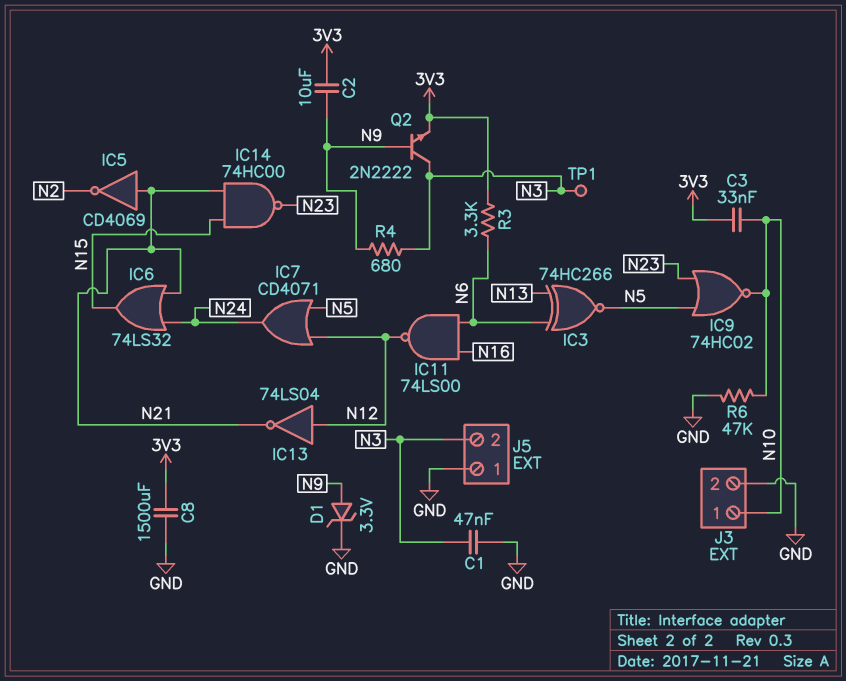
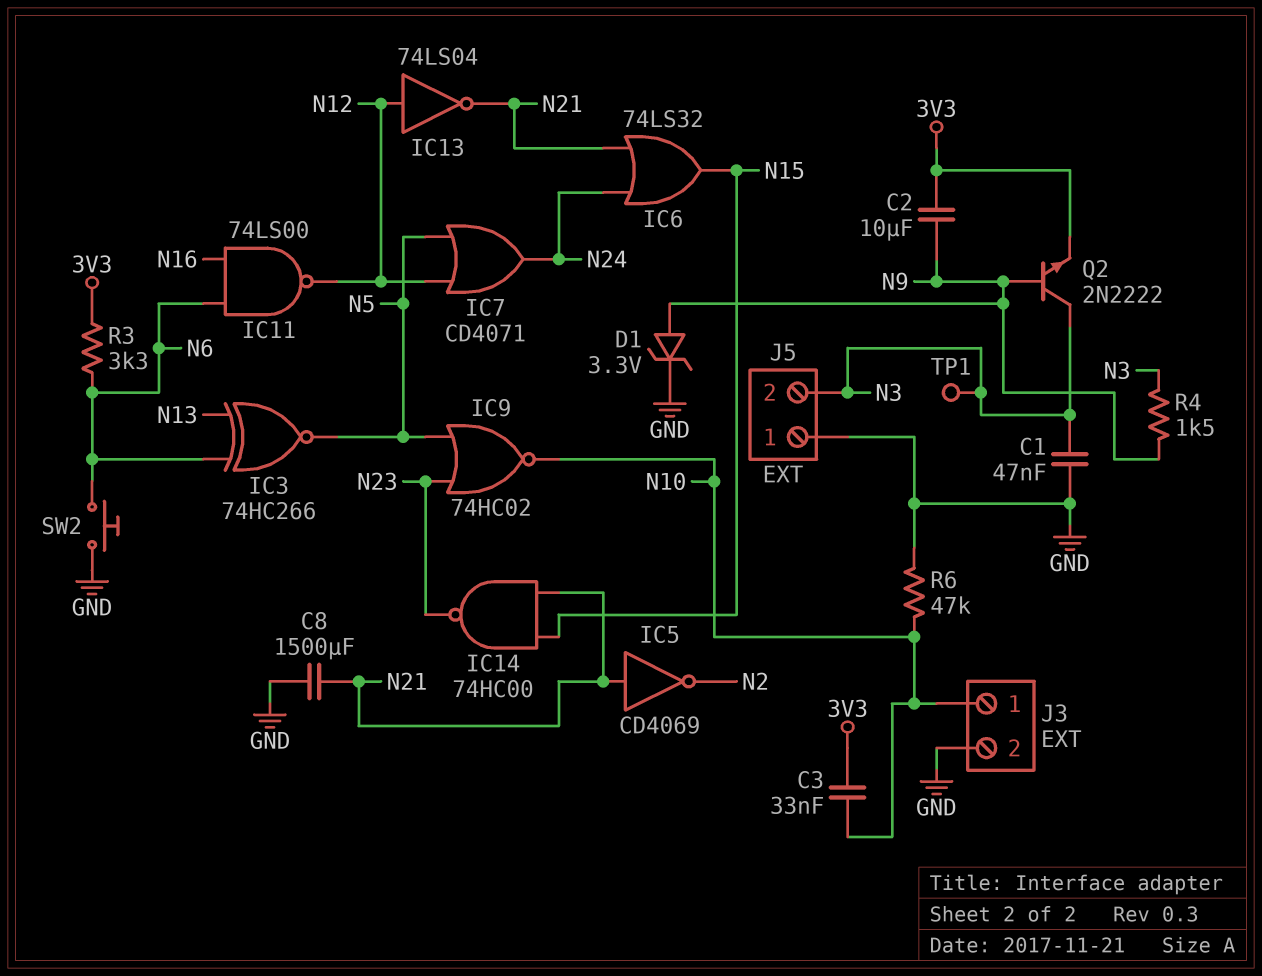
C8: 1500uF (3V3, GND) -> 1500uF (GND, N21)
R4: 680 (N3, N9) -> 1.5k (N3, N9)
SW2: none -> button (GND, N6)

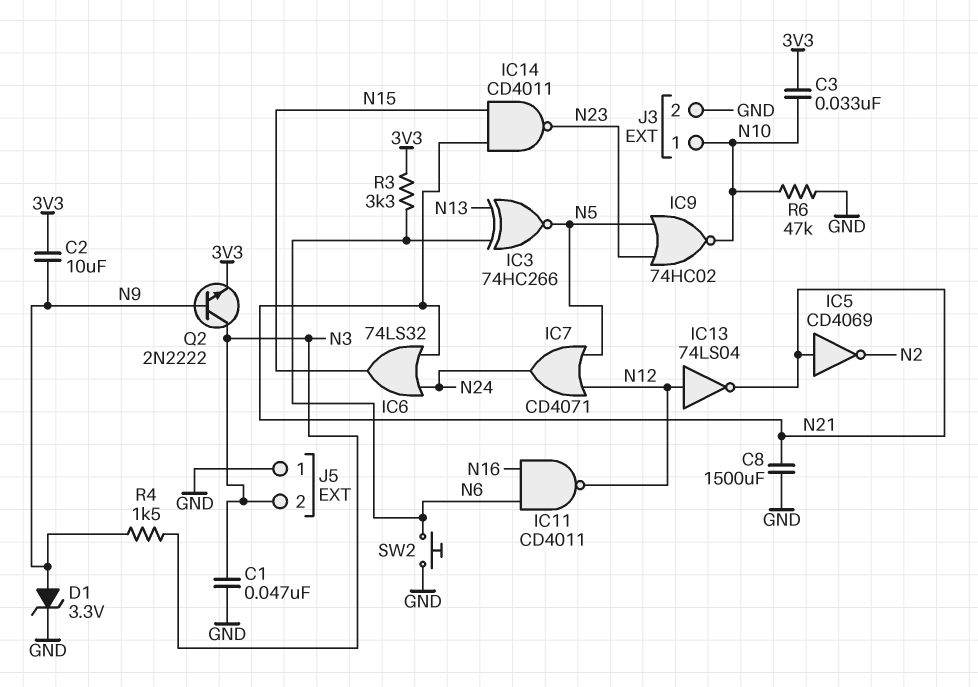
IC11: NAND 74LS00 (in N6, in N16, out N12) -> NAND CD4011 (in N6, in N16, out N12)
IC14: NAND 74HC00 (in N15, in N21, out N23) -> NAND CD4011 (in N15, in N21, out N23)
TP1: test point (N3) -> none

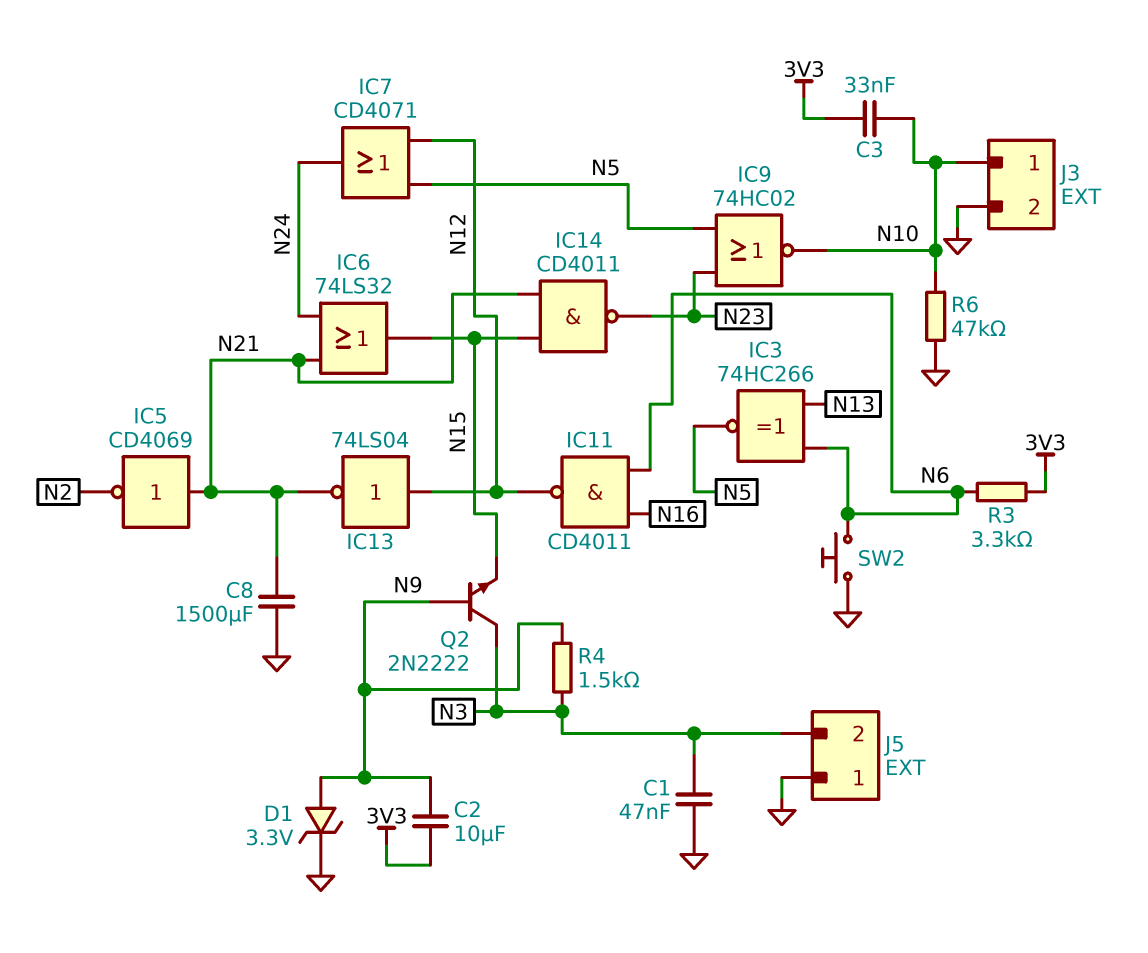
Q2: NPN 2N2222 (B N9, C N3, E 3V3) -> NPN 2N2222 (B N9, C N3, E N15)

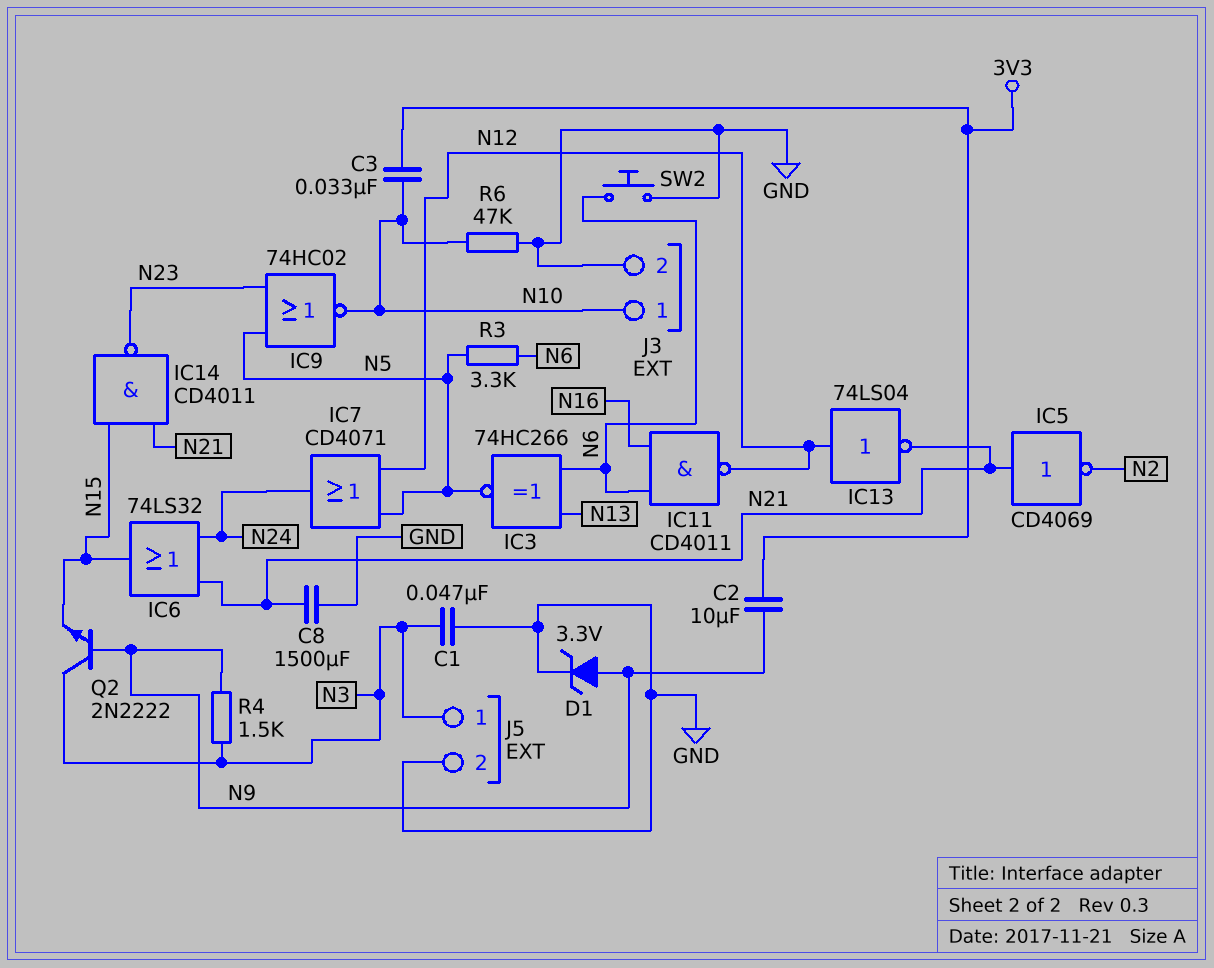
J5 pin 1: GND -> N3
J5 pin 2: N3 -> GND
R3: 3.3k (3V3, N6) -> 3.3k (N5, N6)

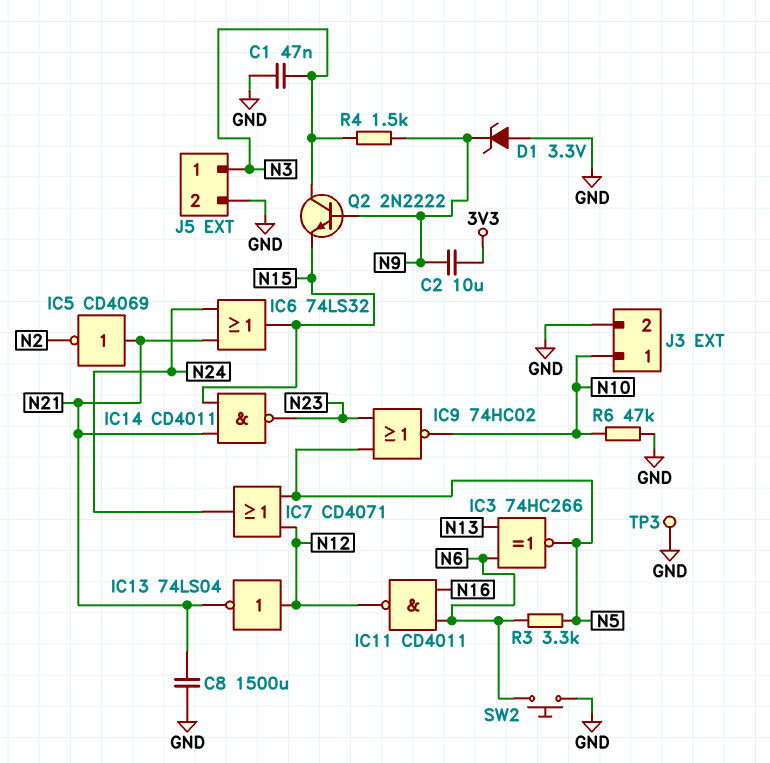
C3: 33nF (3V3, N10) -> none
D1: zener 3.3V (A N9, K GND) -> zener 3.3V (A GND, K N9)
TP3: none -> test point (GND)

